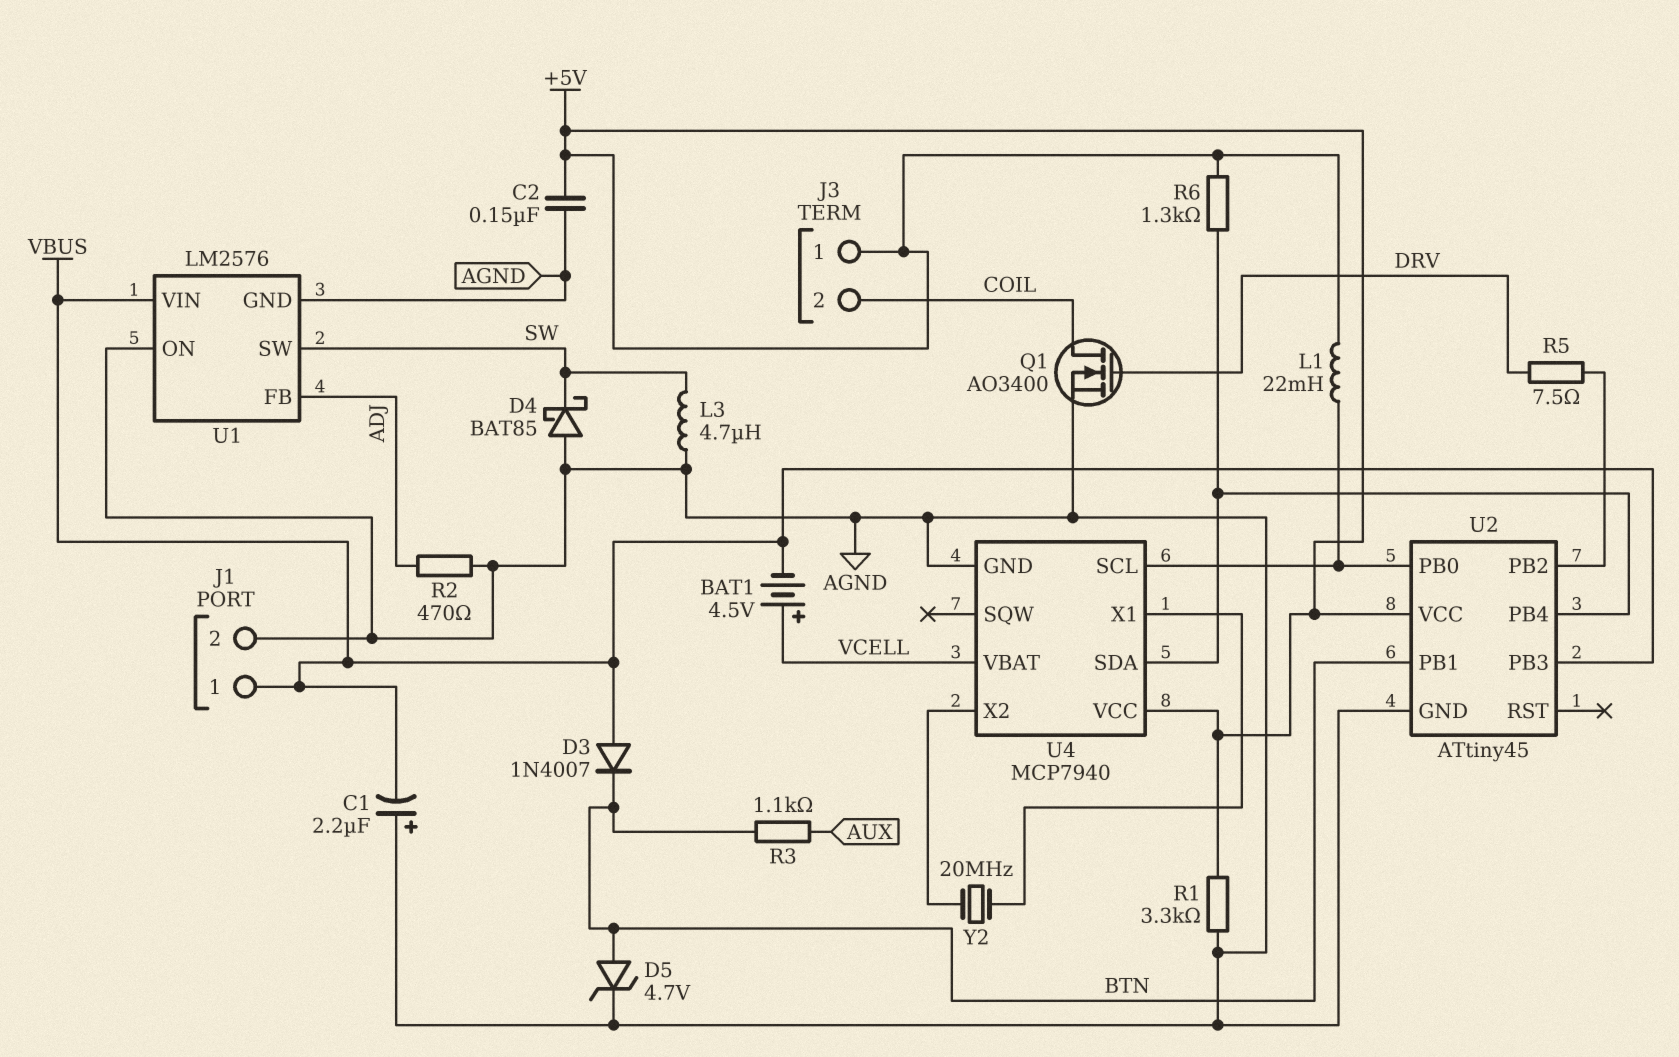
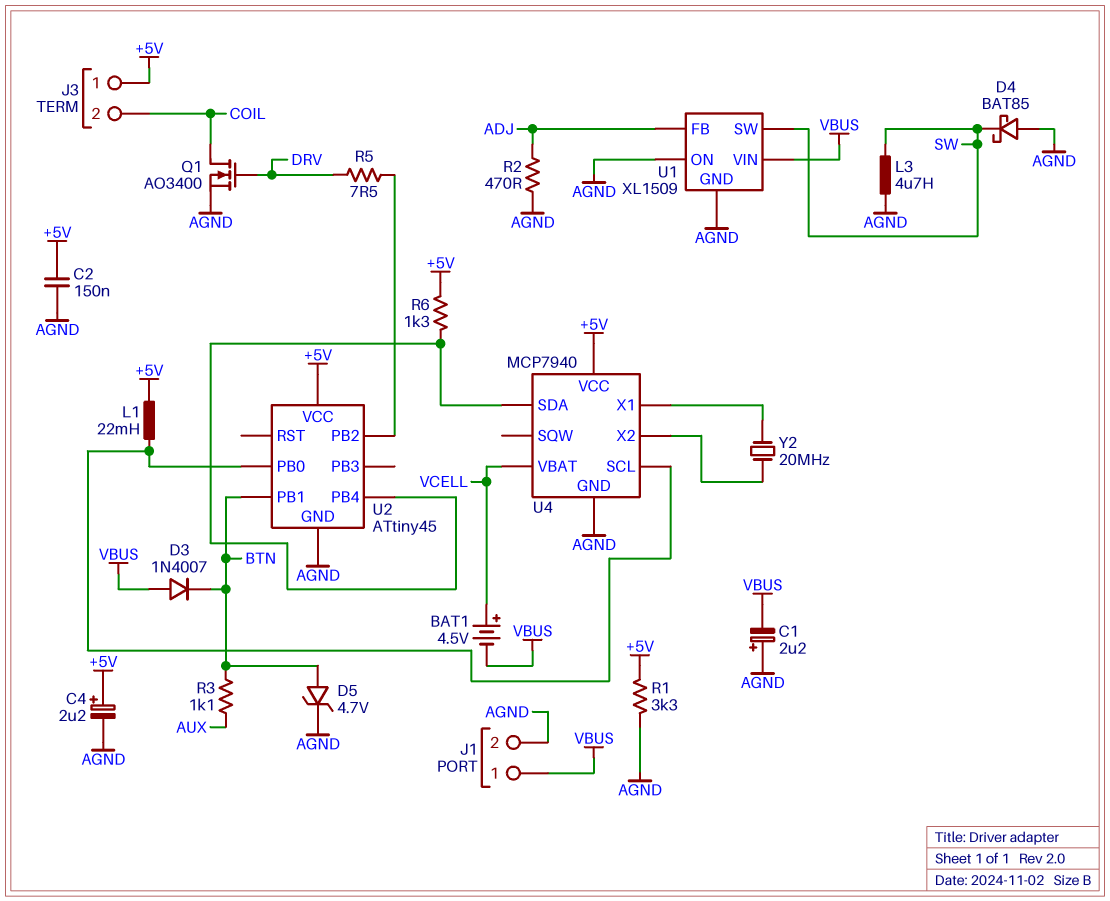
C4: none -> 2.2uF (plus +5V, minus AGND)
U1: LM2576 -> XL1509
U2 pin PB3: VBUS -> none

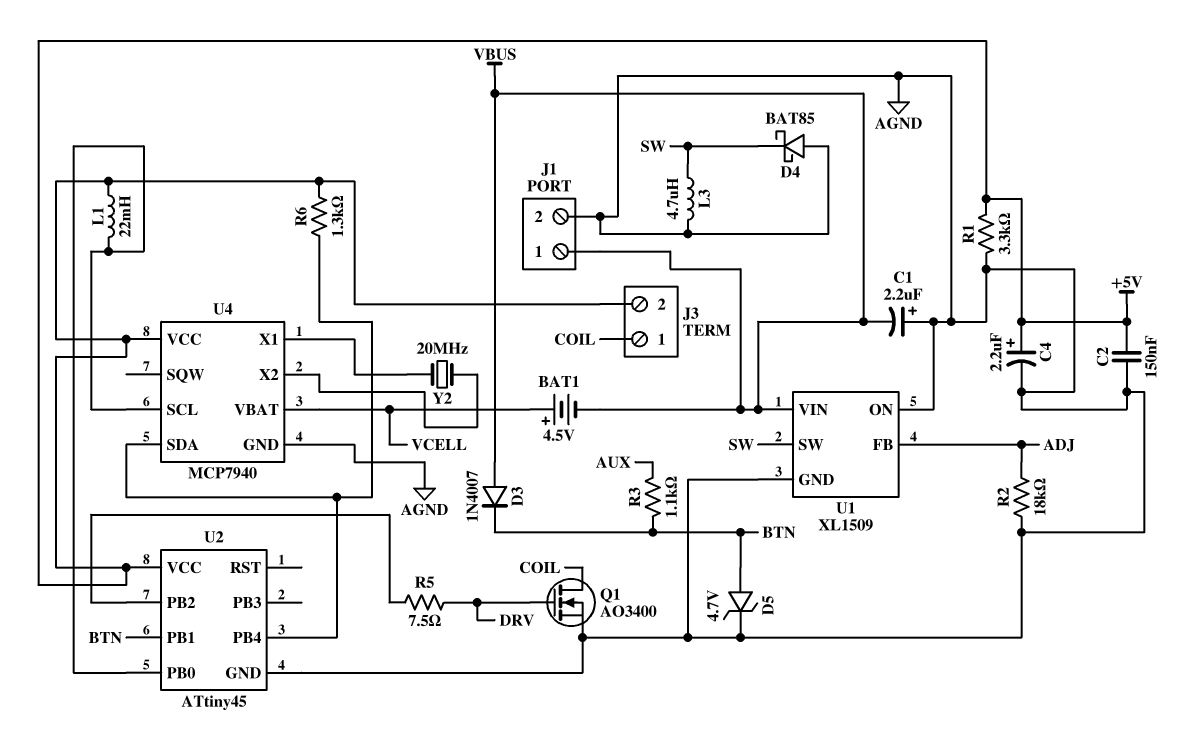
J3 pin 1: +5V -> COIL
J3 pin 2: COIL -> +5V
R2: 470 (ADJ, AGND) -> 18k (ADJ, AGND)

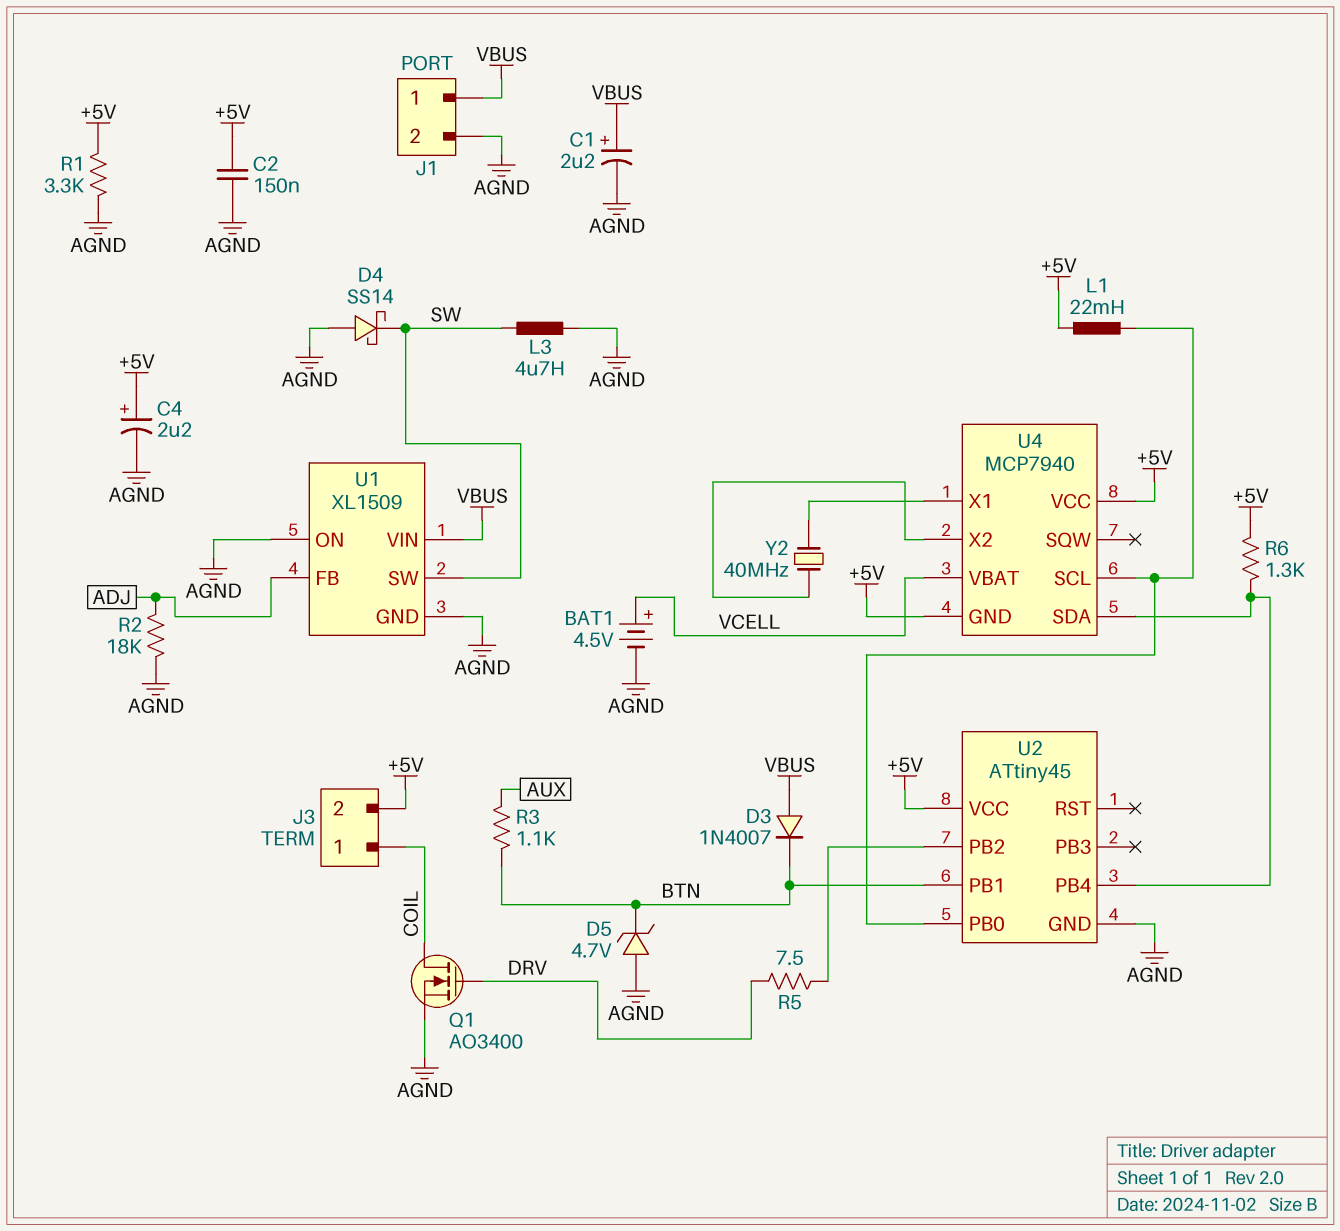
BAT1: 4.5V (plus VCELL, minus VBUS) -> 4.5V (plus VCELL, minus AGND)
C1: 2.2uF (plus AGND, minus VBUS) -> 2.2uF (plus VBUS, minus AGND)
D4: schottky BAT85 (A AGND, K SW) -> schottky SS14 (A AGND, K SW)
D5: zener 4.7V (A BTN, K AGND) -> zener 4.7V (A AGND, K BTN)
U4 pin GND: AGND -> +5V
Y2: 20MHz (U4/X1, U4/X2) -> 40MHz (U4/X1, U4/X2)

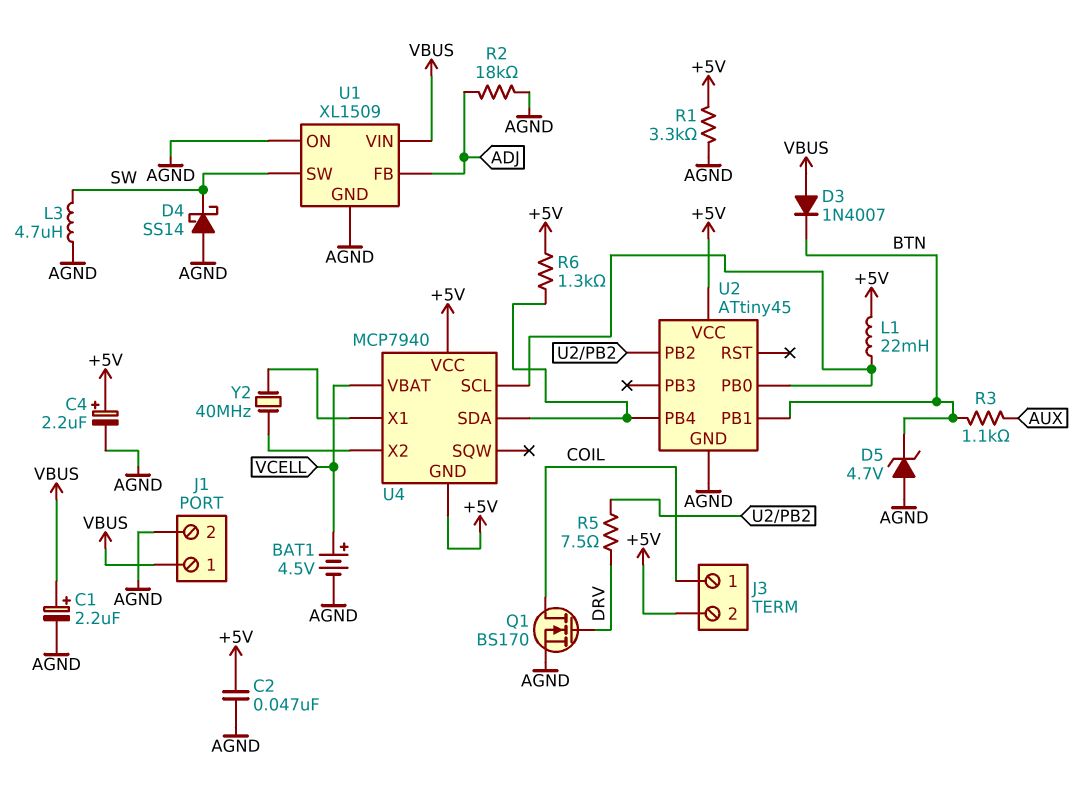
C2: 150nF (+5V, AGND) -> 47nF (+5V, AGND)
Q1: NMOS AO3400 (G DRV, D COIL, S AGND) -> NMOS BS170 (G DRV, D COIL, S AGND)

